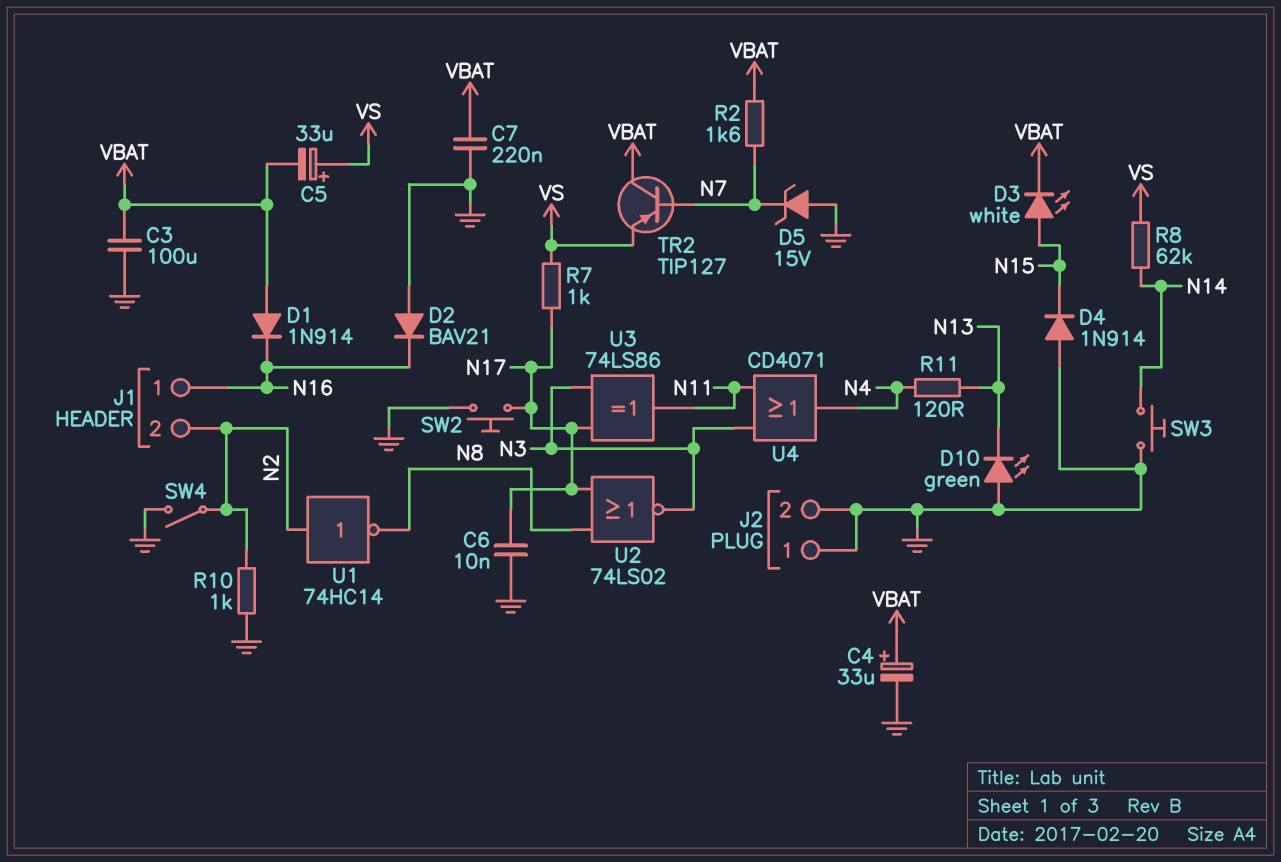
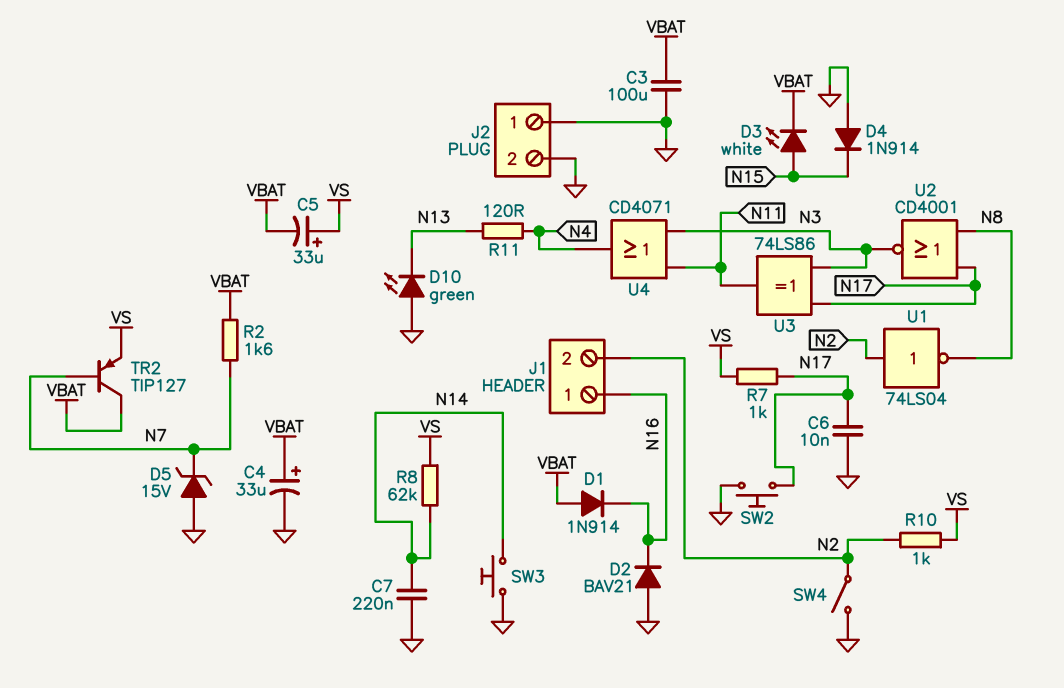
C7: 220nF (GND, VBAT) -> 220nF (GND, N14)
R10: 1k (GND, N2) -> 1k (N2, VS)
U1: NOT 74HC14 (in N2, out N8) -> NOT 74LS04 (in N2, out N8)
U2: NOR 74LS02 (in N8, in N17, out N3) -> NOR CD4001 (in N8, in N17, out N3)

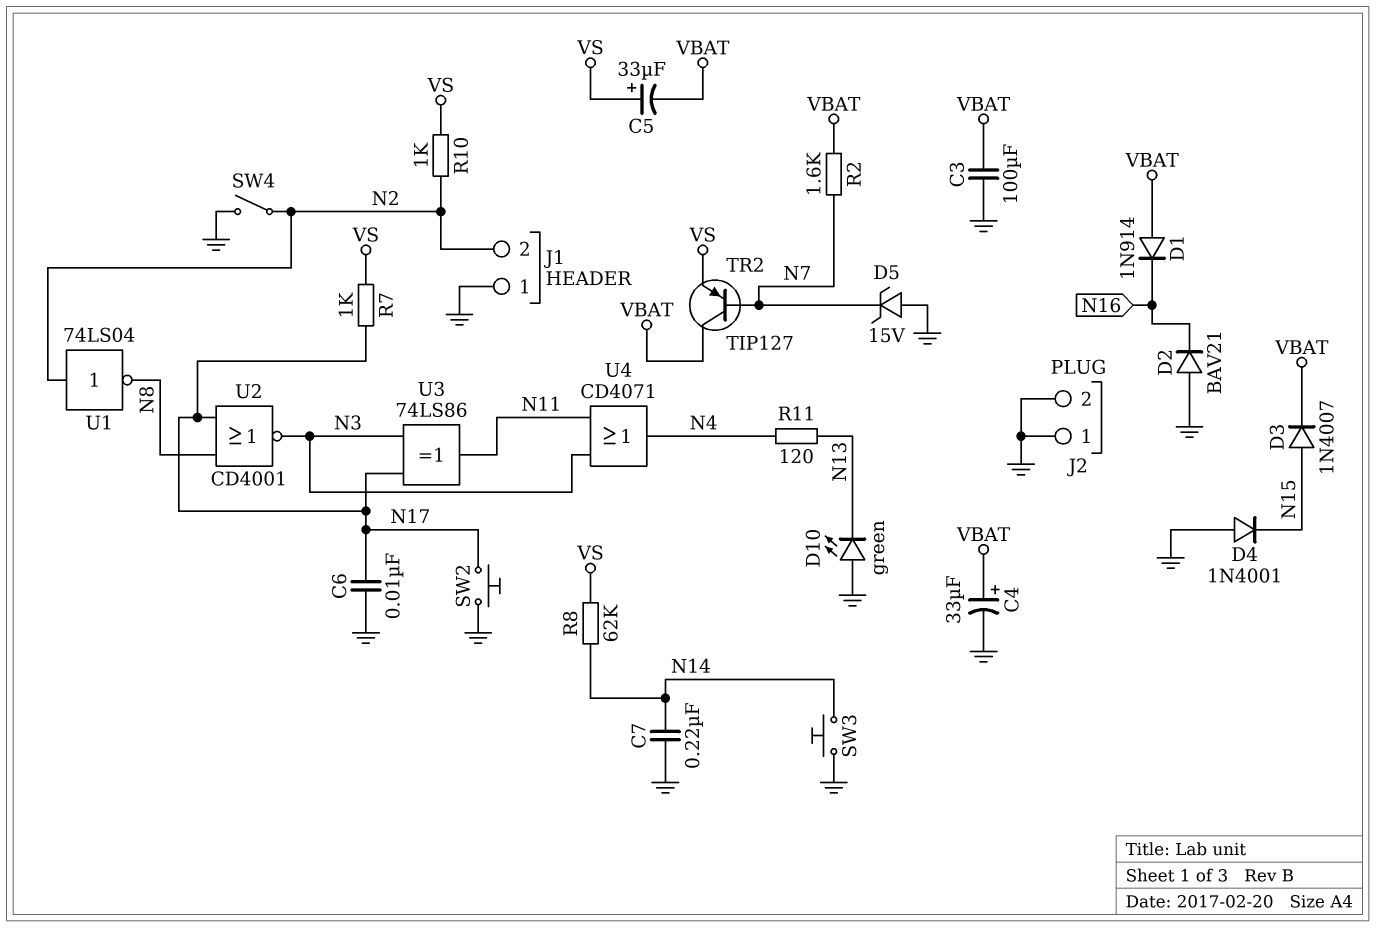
D3: LED white (A N15, K VBAT) -> diode 1N4007 (A N15, K VBAT)
D4: diode 1N914 (A GND, K N15) -> diode 1N4001 (A GND, K N15)
J1 pin 1: N16 -> GND

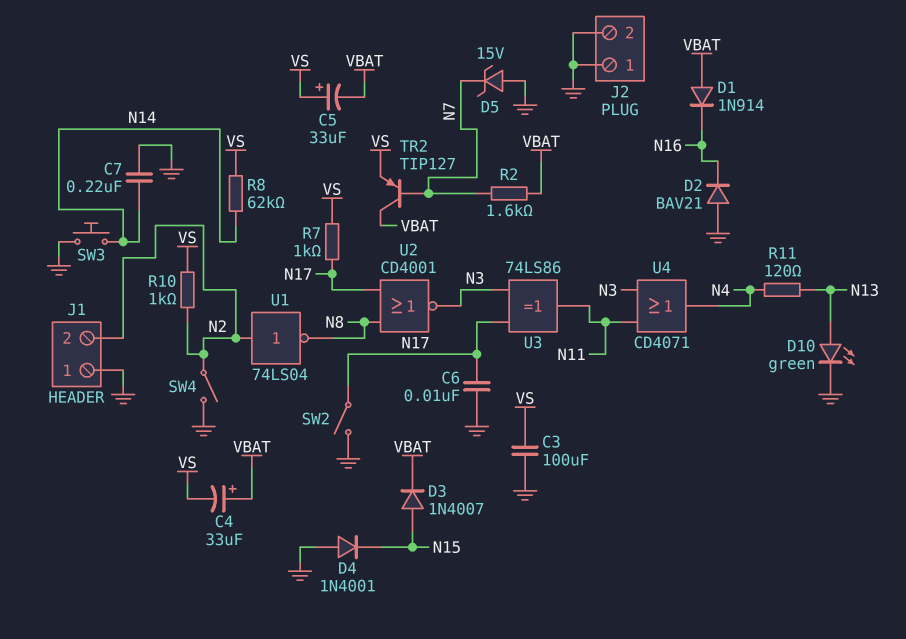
C3: 100uF (GND, VBAT) -> 100uF (GND, VS)
C4: 33uF (plus VBAT, minus GND) -> 33uF (plus VBAT, minus VS)
D10: LED green (A GND, K N13) -> LED green (A N13, K GND)
SW2: button (GND, N17) -> switch (GND, N17)

